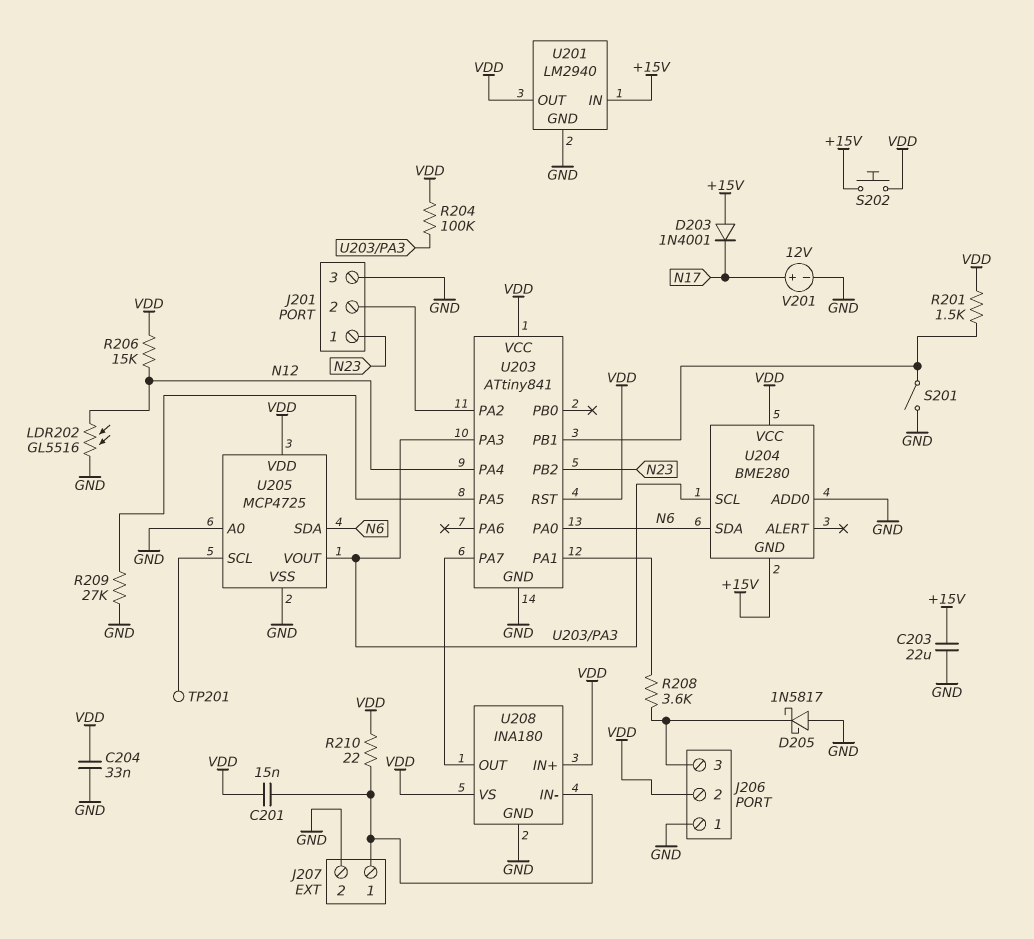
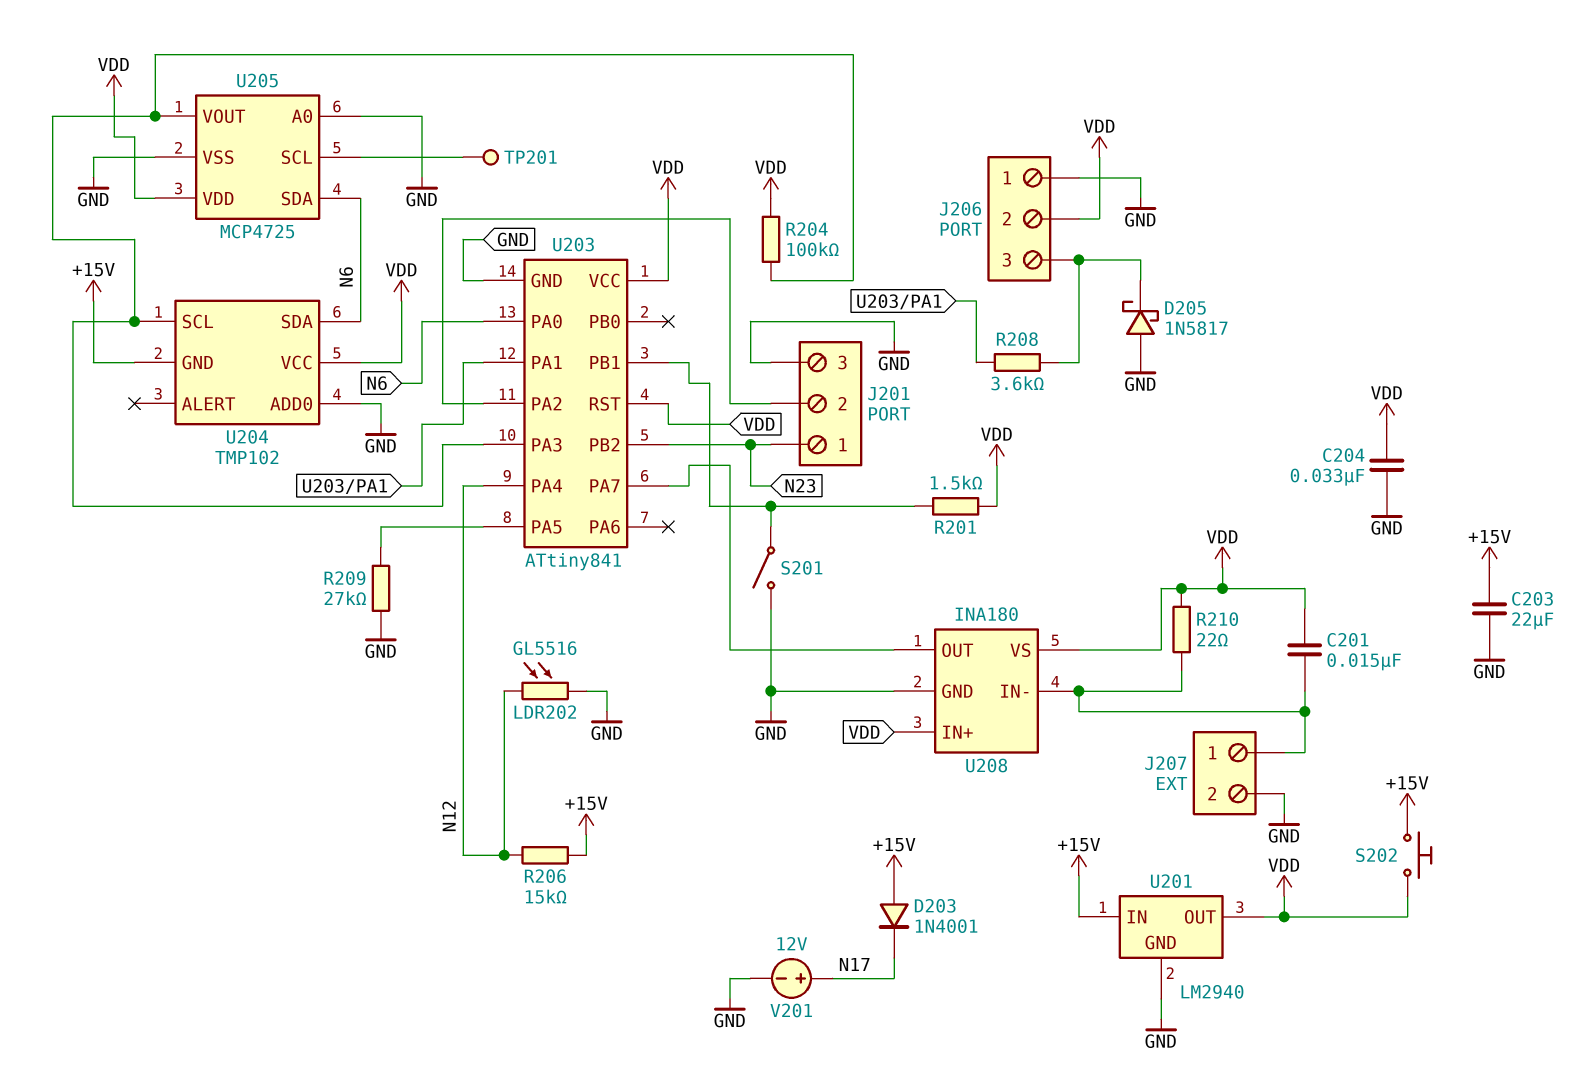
R206: 15k (N12, VDD) -> 15k (+15V, N12)
U204: BME280 -> TMP102

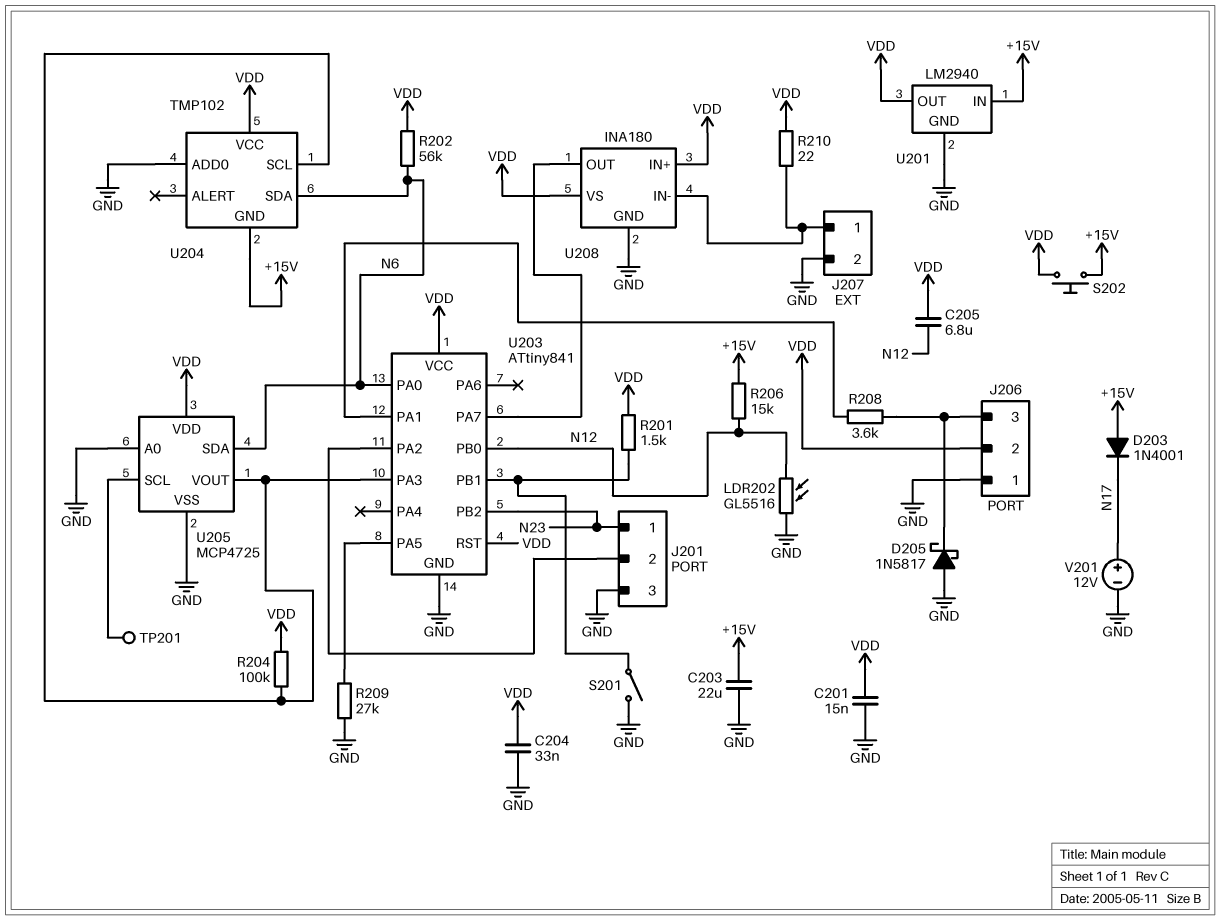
C201: 15nF (J207/1, VDD) -> 15nF (GND, VDD)
C205: none -> 6.8uF (N12, VDD)
R202: none -> 56k (N6, VDD)
U203 pin PA4: N12 -> none
U203 pin PB0: none -> N12

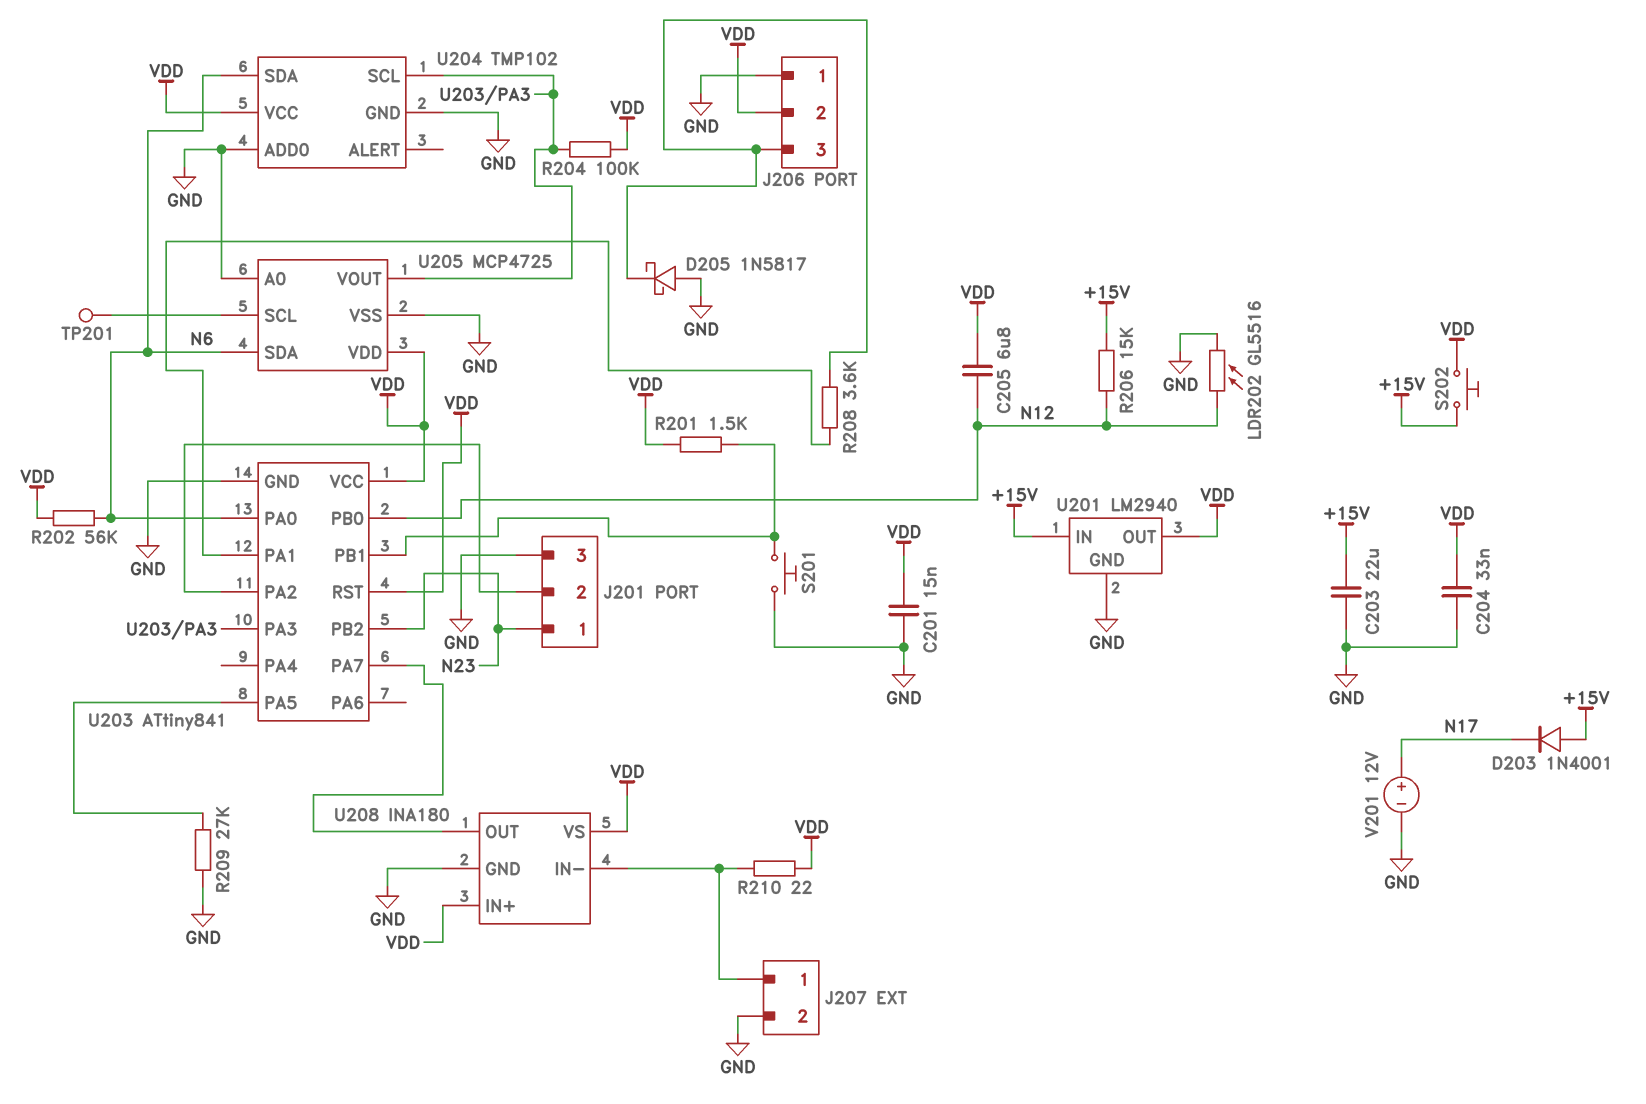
S201: switch (GND, U203/PB1) -> button (GND, U203/PB1)
U204 pin GND: +15V -> GND

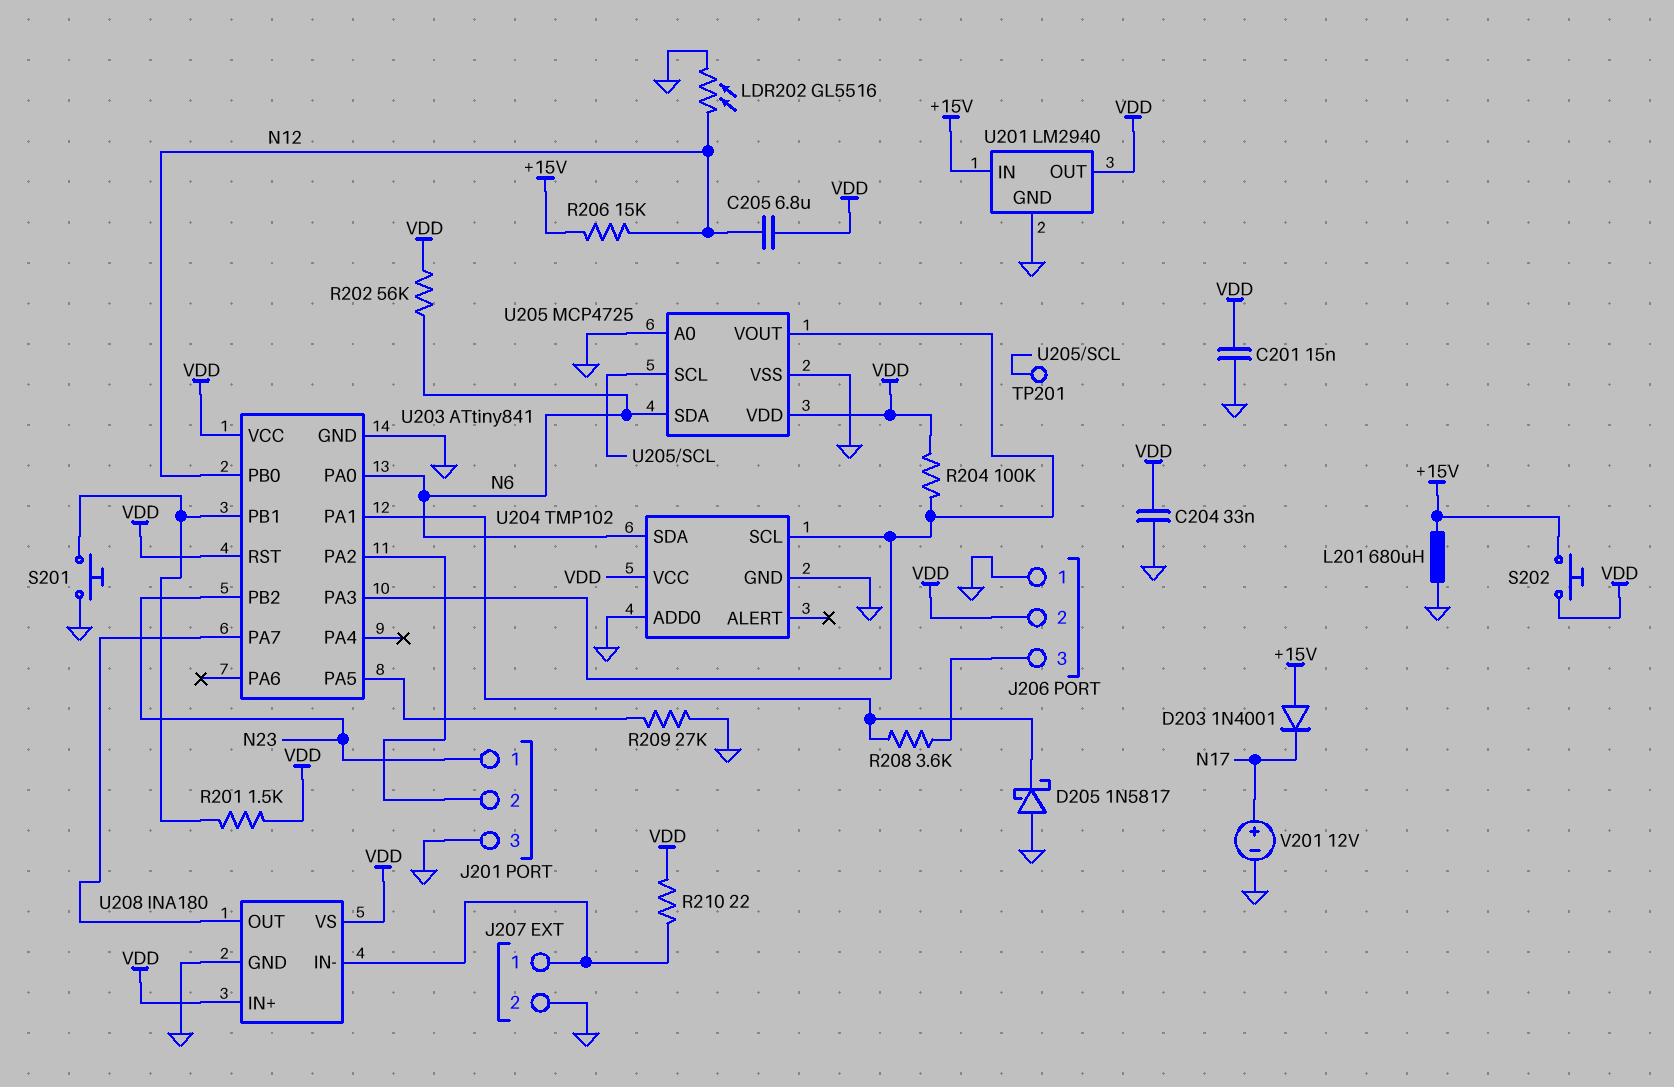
C203: 22uF (+15V, GND) -> none
D205: schottky 1N5817 (A GND, K J206/3) -> schottky 1N5817 (A GND, K U203/PA1)
L201: none -> 680uH (+15V, GND)

